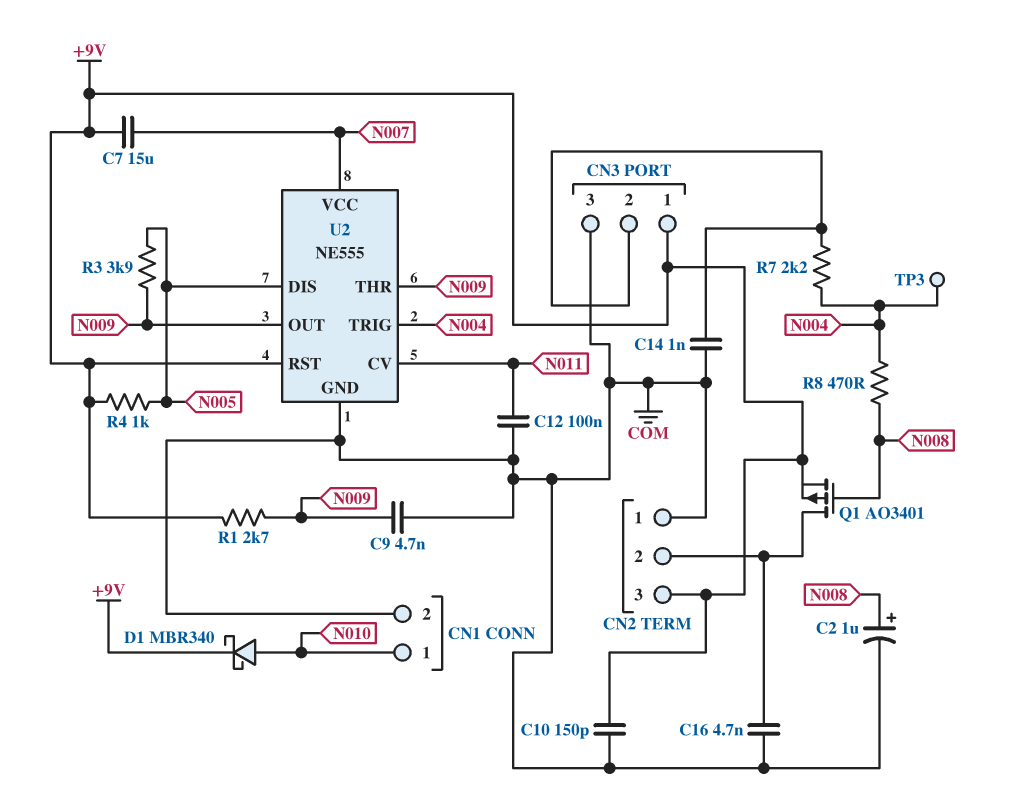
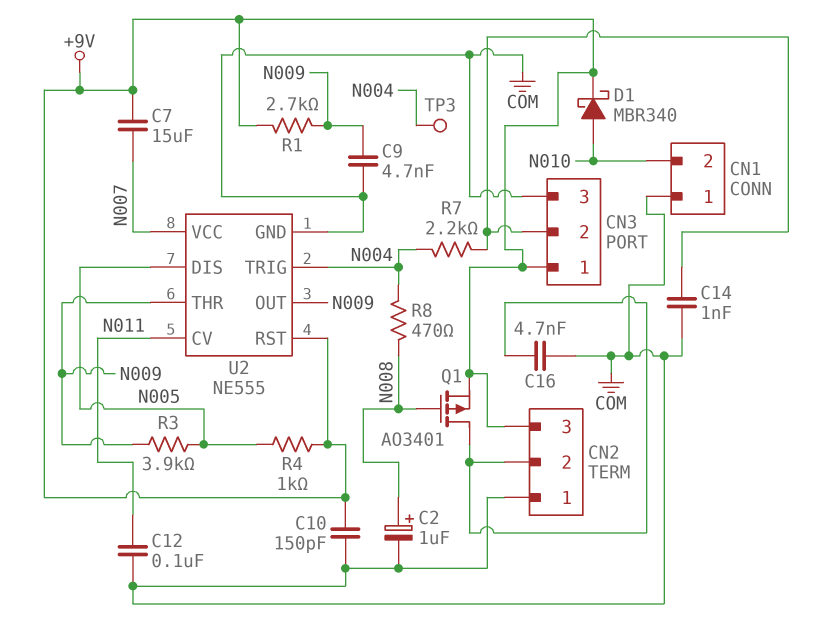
CN1 pin 1: N010 -> COM
CN1 pin 2: COM -> N010

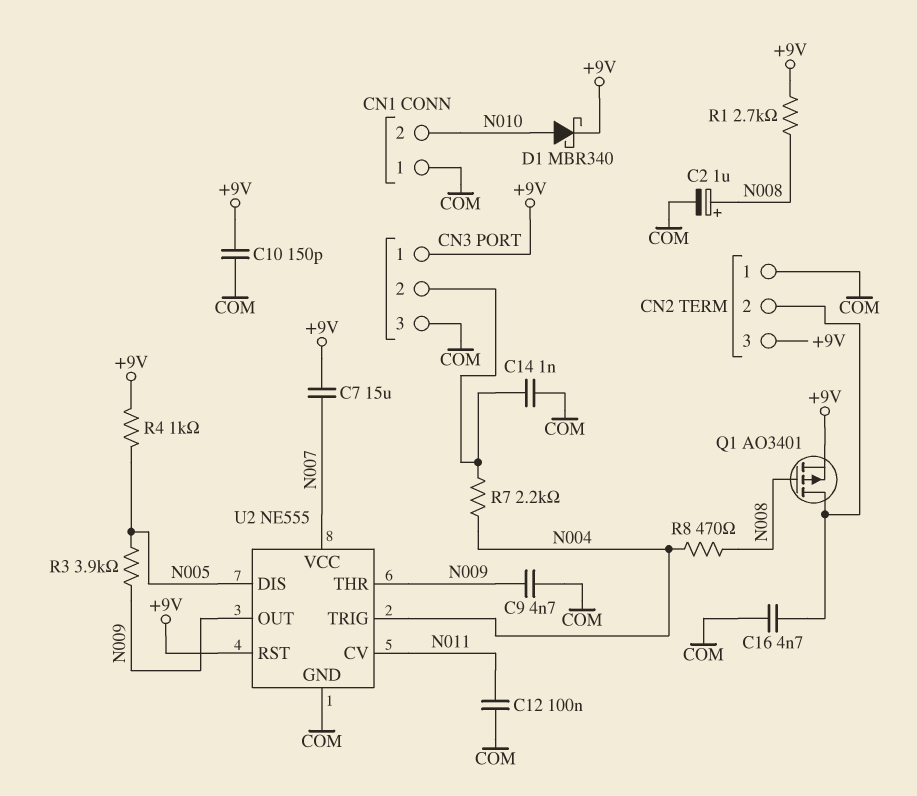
R1: 2.7k (+9V, N009) -> 2.7k (+9V, N008)
TP3: test point (N004) -> none

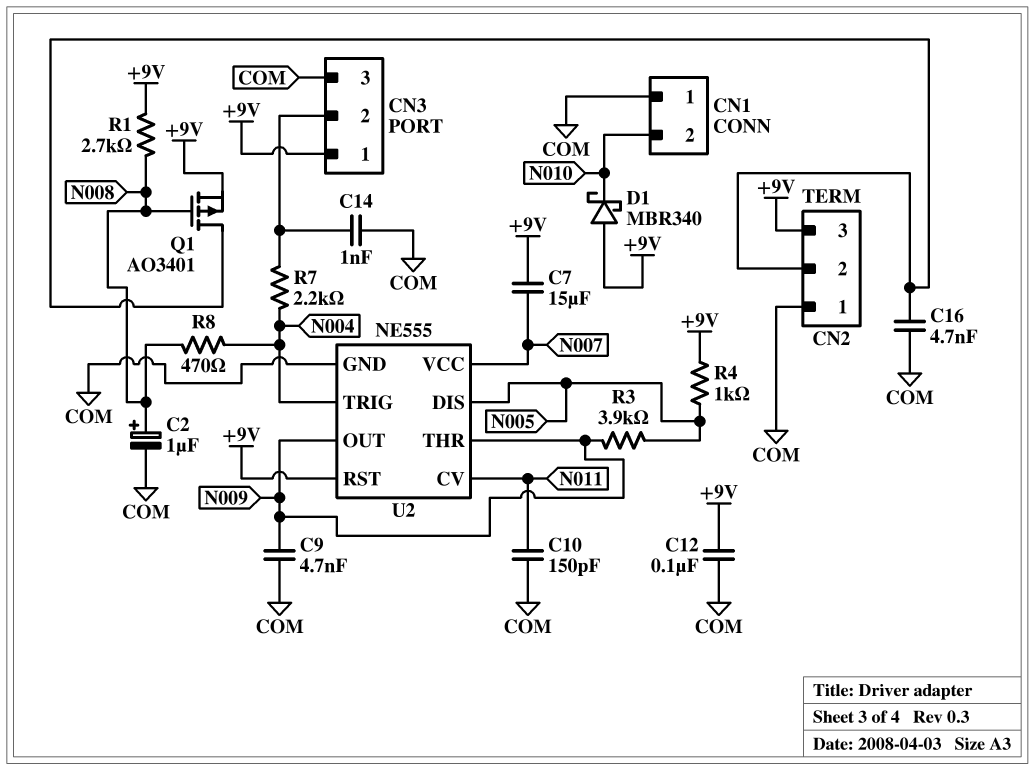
C10: 150pF (+9V, COM) -> 150pF (COM, N011)
C12: 100nF (COM, N011) -> 100nF (+9V, COM)
D1: schottky MBR340 (A N010, K +9V) -> schottky MBR340 (A +9V, K N010)

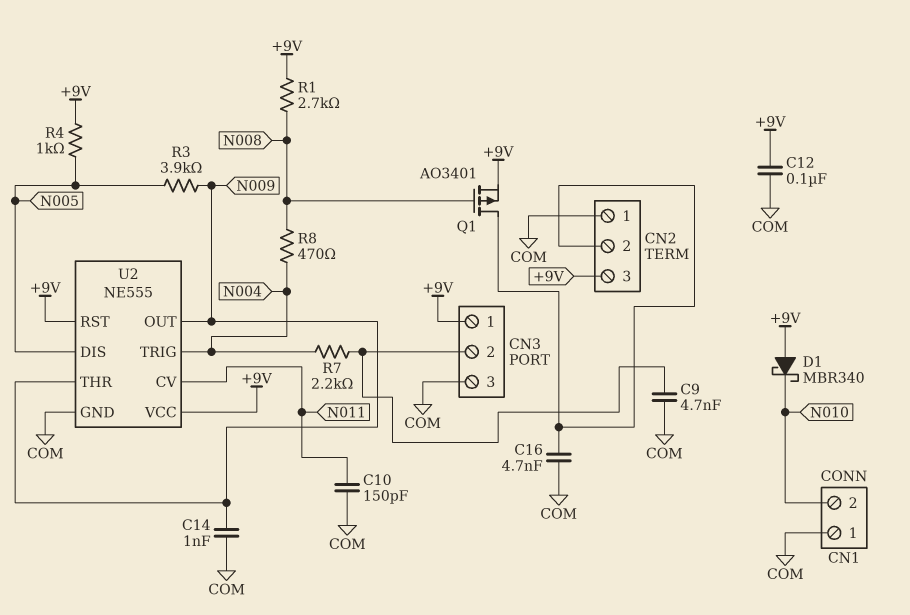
C2: 1uF (plus N008, minus COM) -> none
C7: 15uF (+9V, N007) -> none
C9: 4.7nF (COM, N009) -> 4.7nF (CN3/2, COM)
C14: 1nF (CN3/2, COM) -> 1nF (COM, N009)
U2 pin VCC: N007 -> +9V

